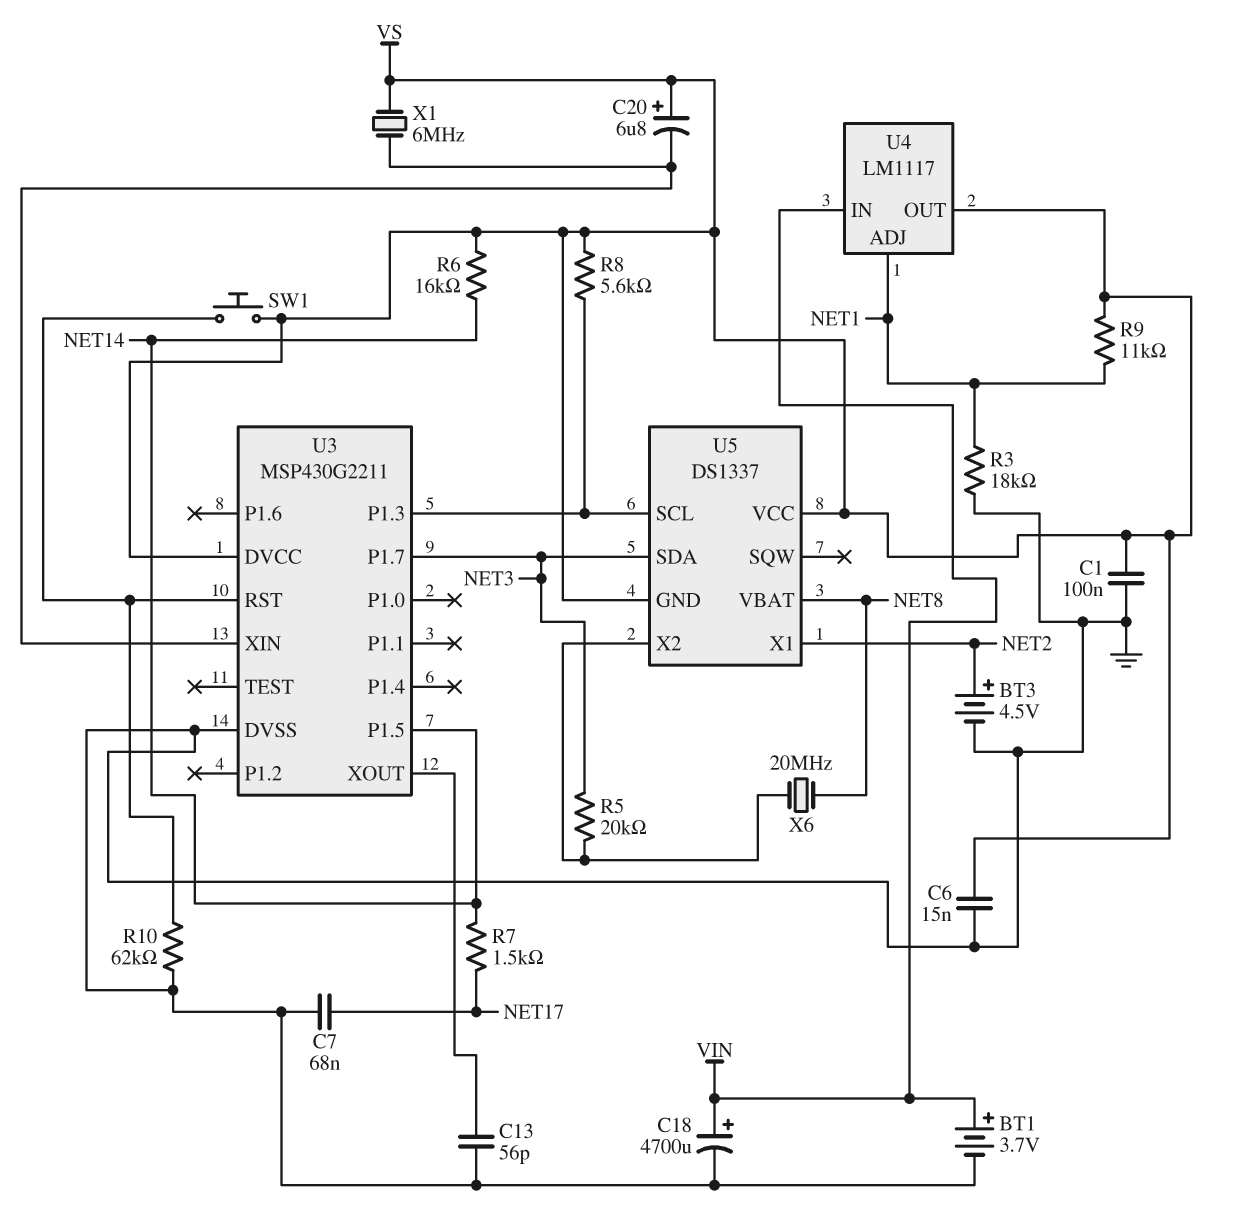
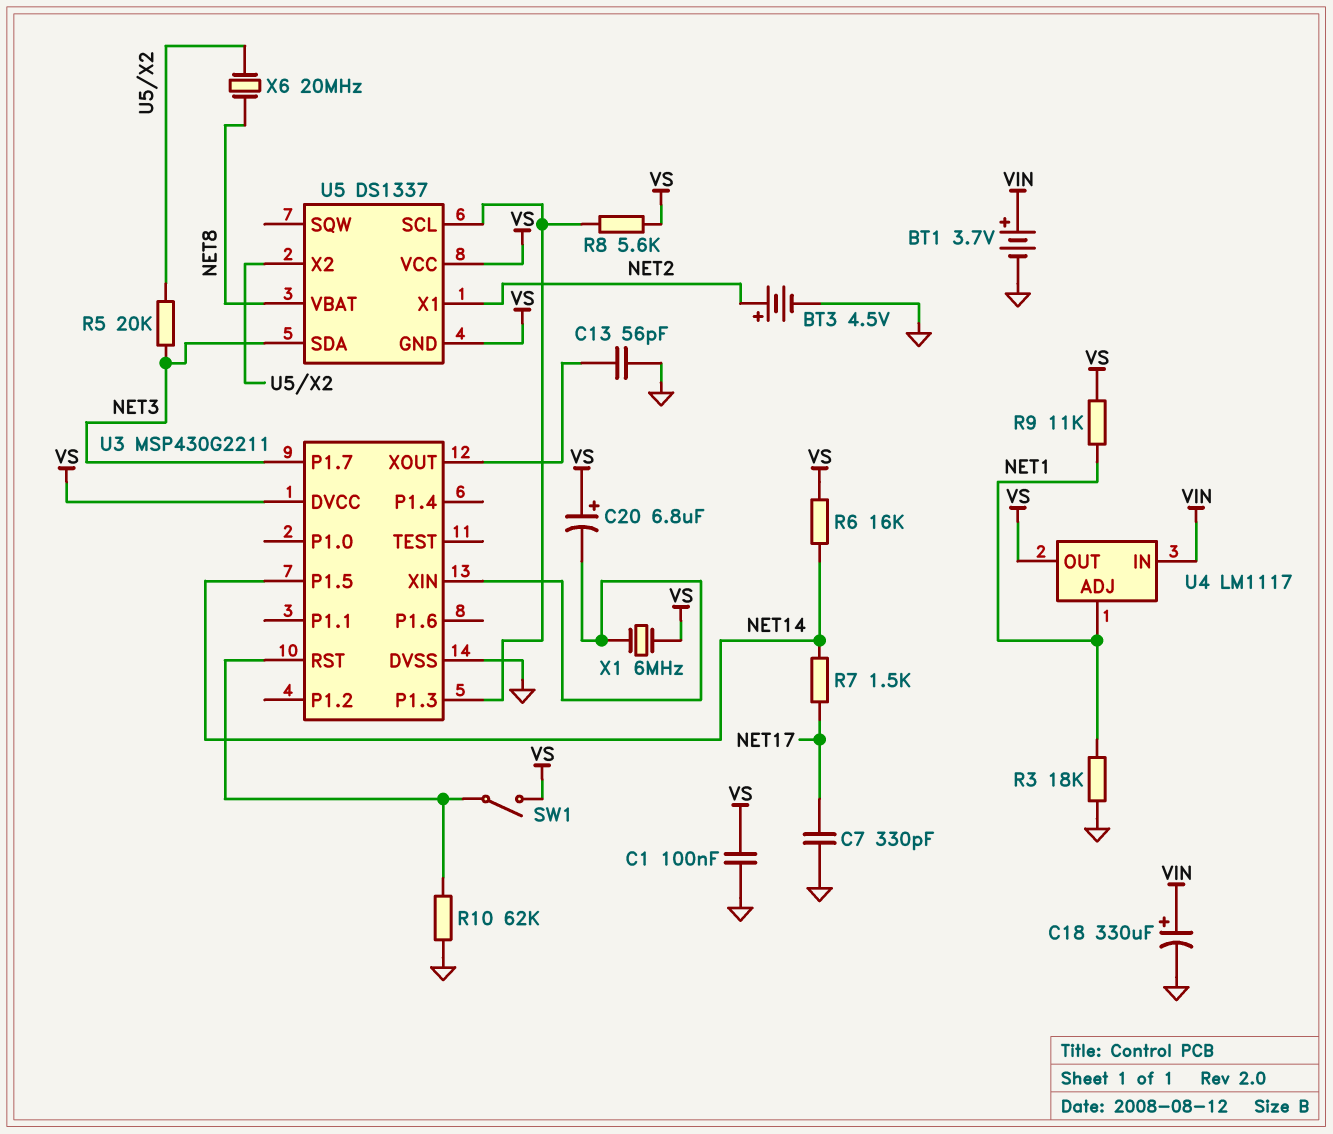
C6: 15nF (GND, VS) -> none
C7: 68nF (GND, NET17) -> 330pF (GND, NET17)
C18: 4700uF (plus VIN, minus GND) -> 330uF (plus VIN, minus GND)
SW1: button (U3/RST, VS) -> switch (U3/RST, VS)

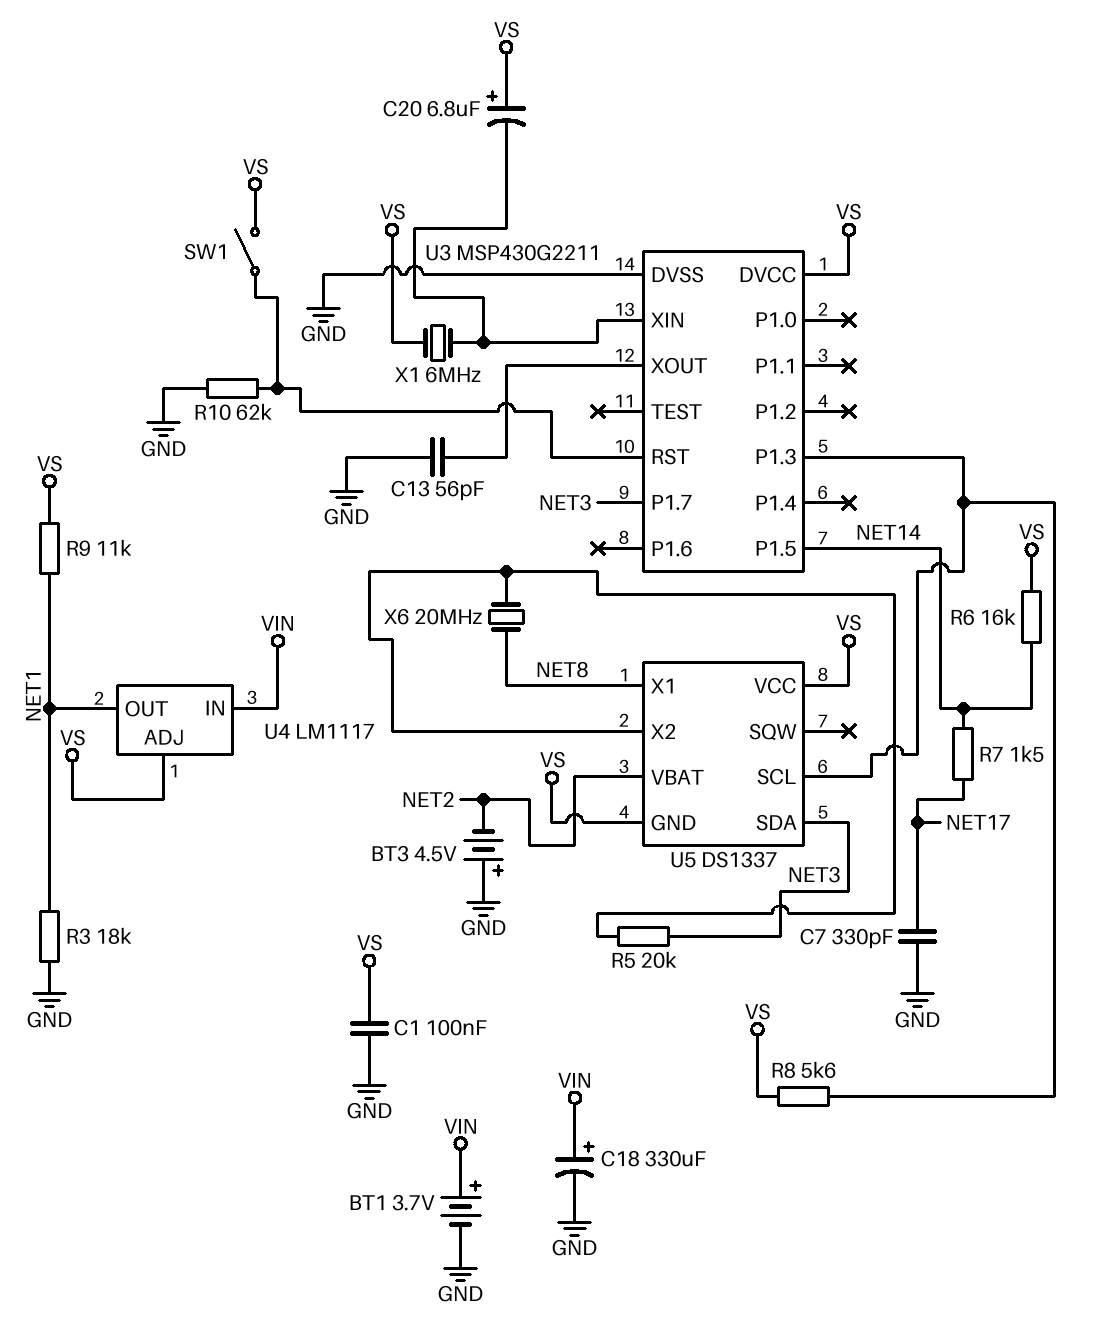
BT3: 4.5V (plus NET2, minus GND) -> 4.5V (plus GND, minus NET2)
U4 pin ADJ: NET1 -> VS
U4 pin OUT: VS -> NET1
U5 pin VBAT: NET8 -> NET2
U5 pin X1: NET2 -> NET8

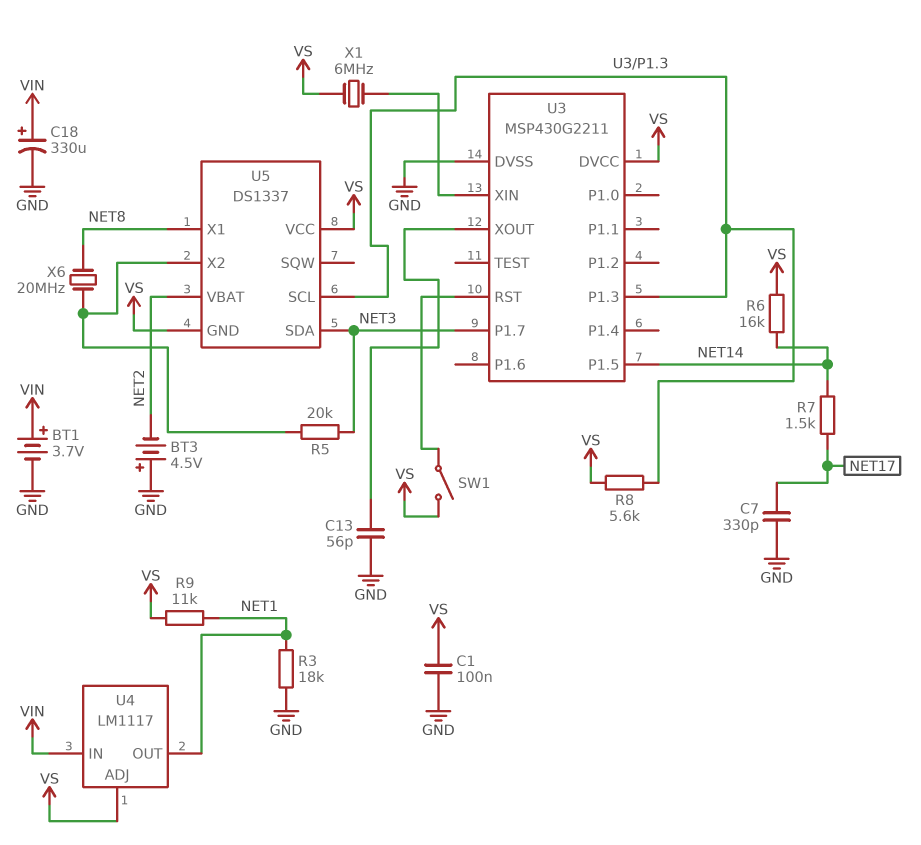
C20: 6.8uF (plus VS, minus U3/XIN) -> none
R10: 62k (GND, U3/RST) -> none

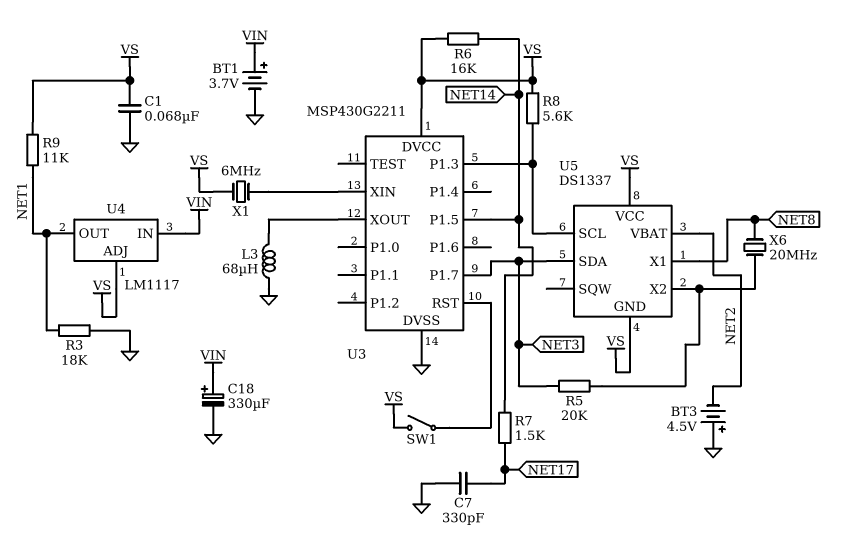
C1: 100nF (GND, VS) -> 68nF (GND, VS)
C13: 56pF (GND, U3/XOUT) -> none
L3: none -> 68uH (GND, U3/XOUT)

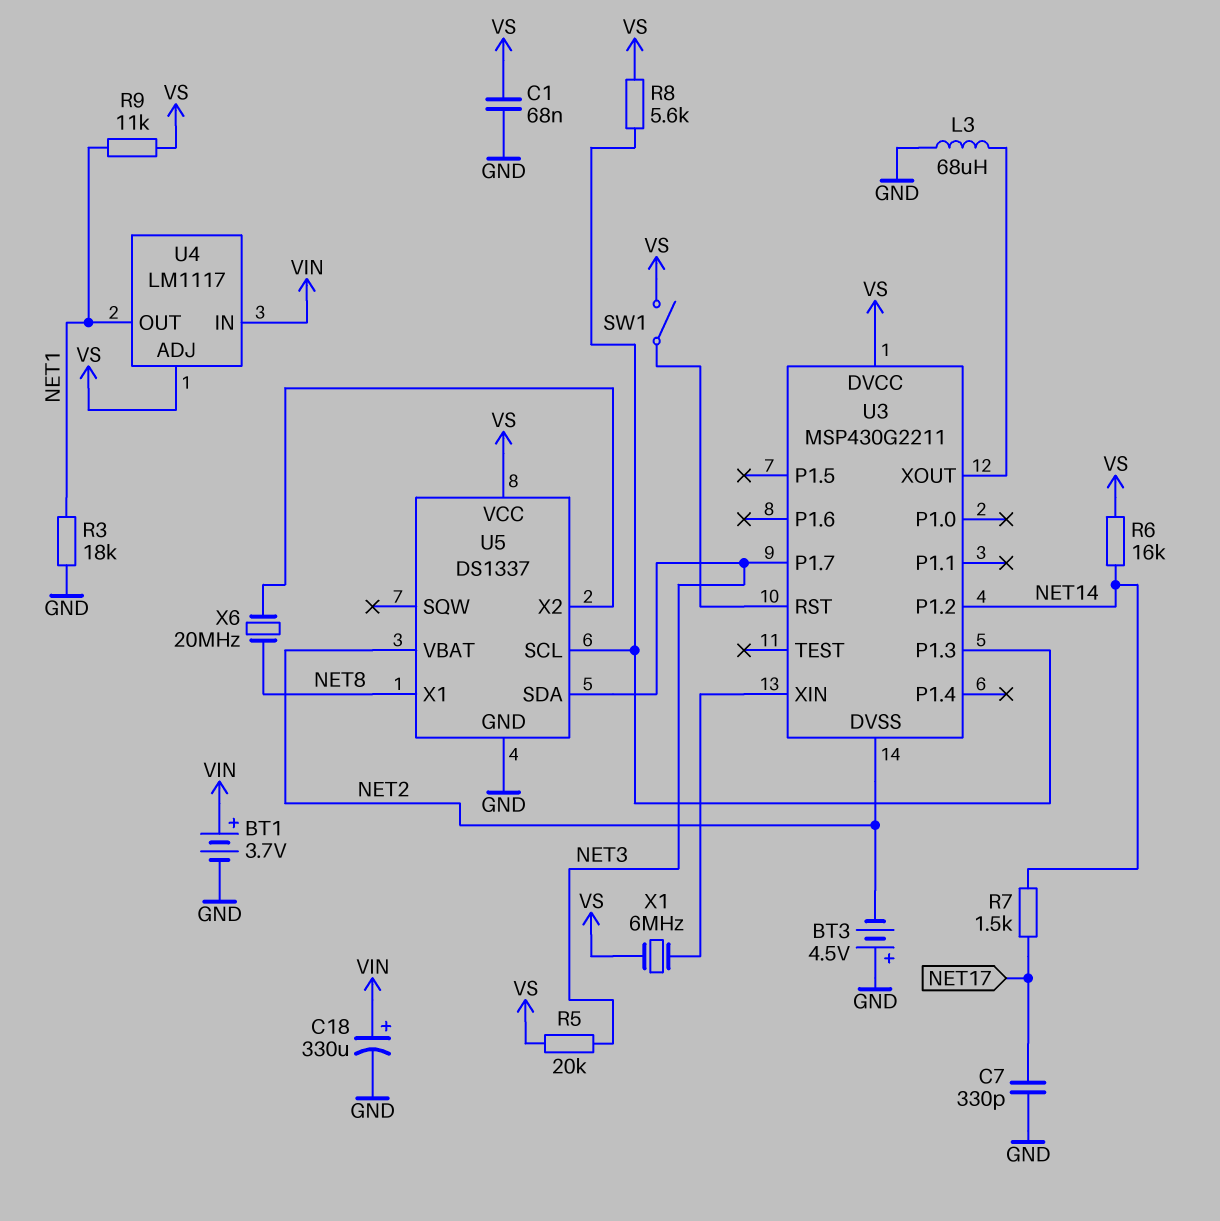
R5: 20k (NET3, U5/X2) -> 20k (NET3, VS)
U3 pin DVSS: GND -> NET2
U3 pin P1.2: none -> NET14
U3 pin P1.5: NET14 -> none
U5 pin GND: VS -> GND

